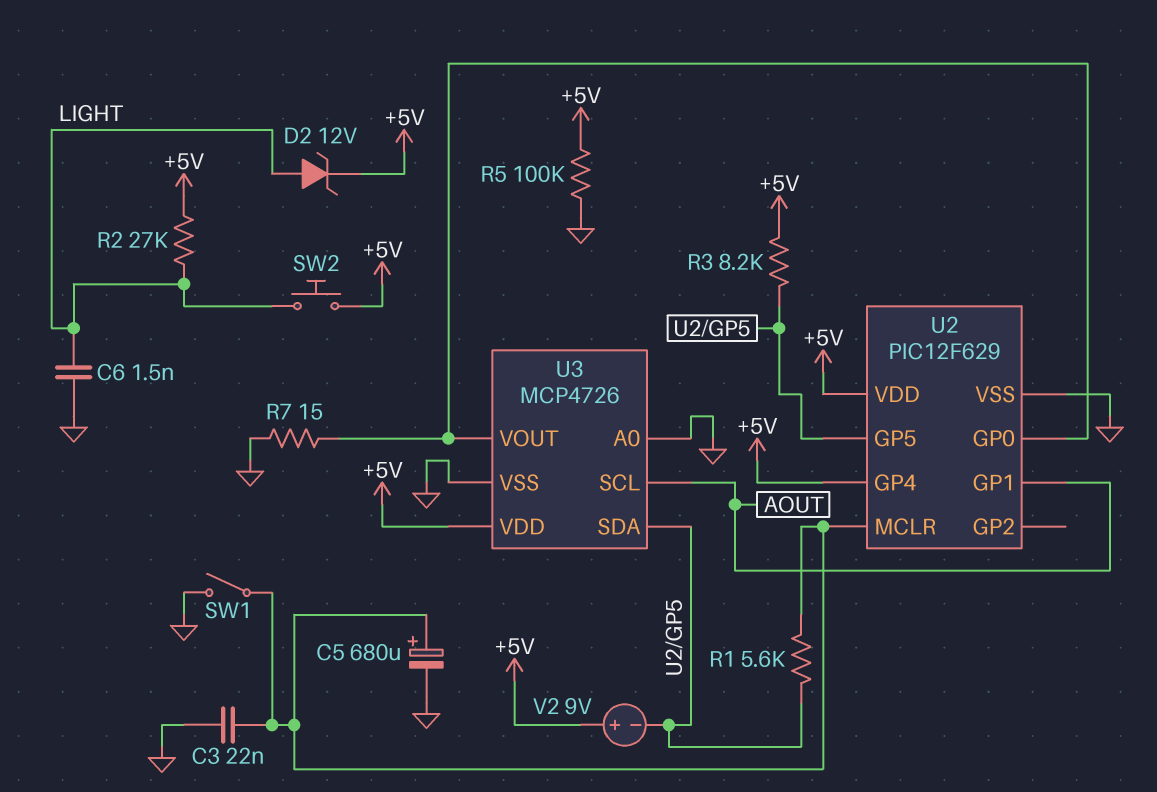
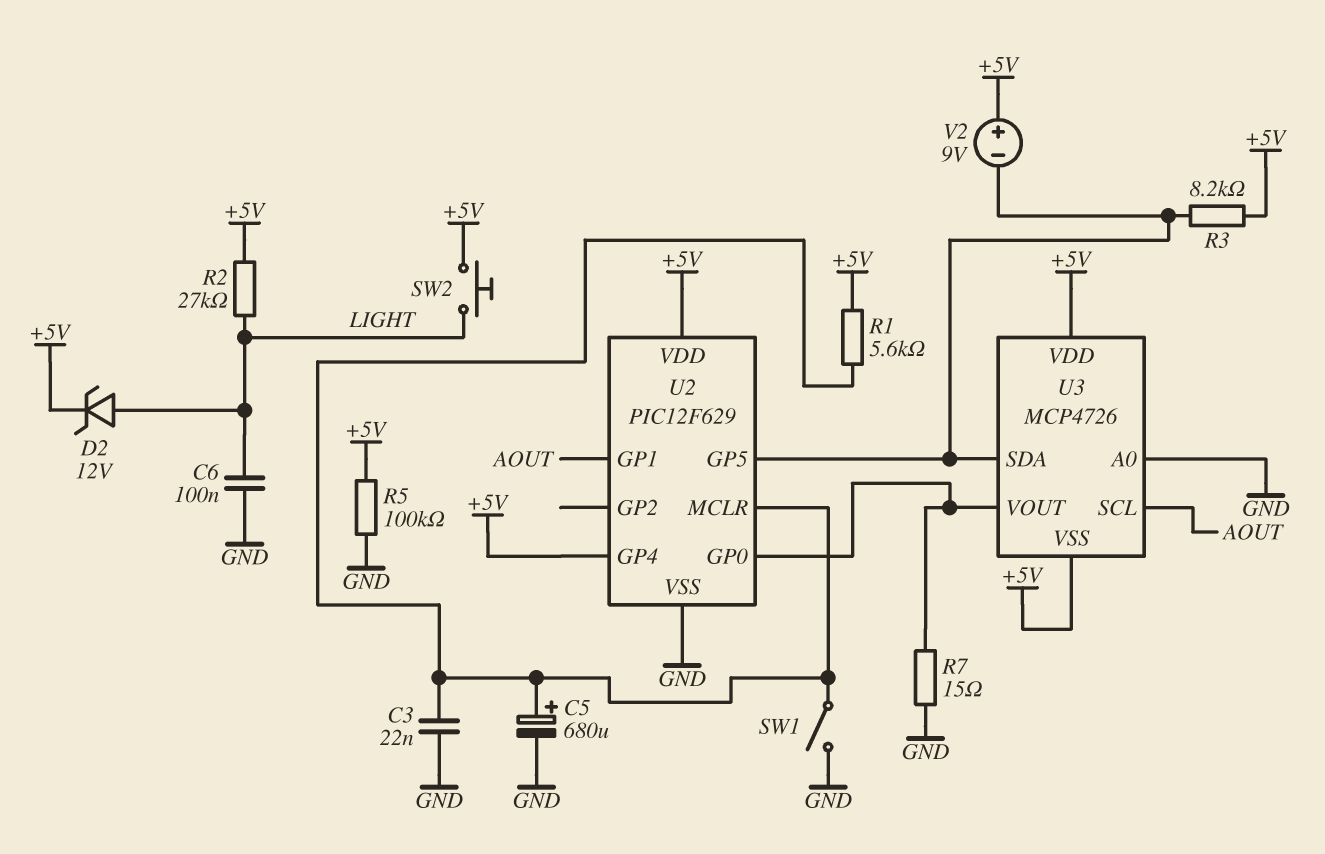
C6: 1.5nF (GND, LIGHT) -> 100nF (GND, LIGHT)
R1: 5.6k (U2/GP5, U2/MCLR) -> 5.6k (+5V, U2/MCLR)
U3 pin VSS: GND -> +5V

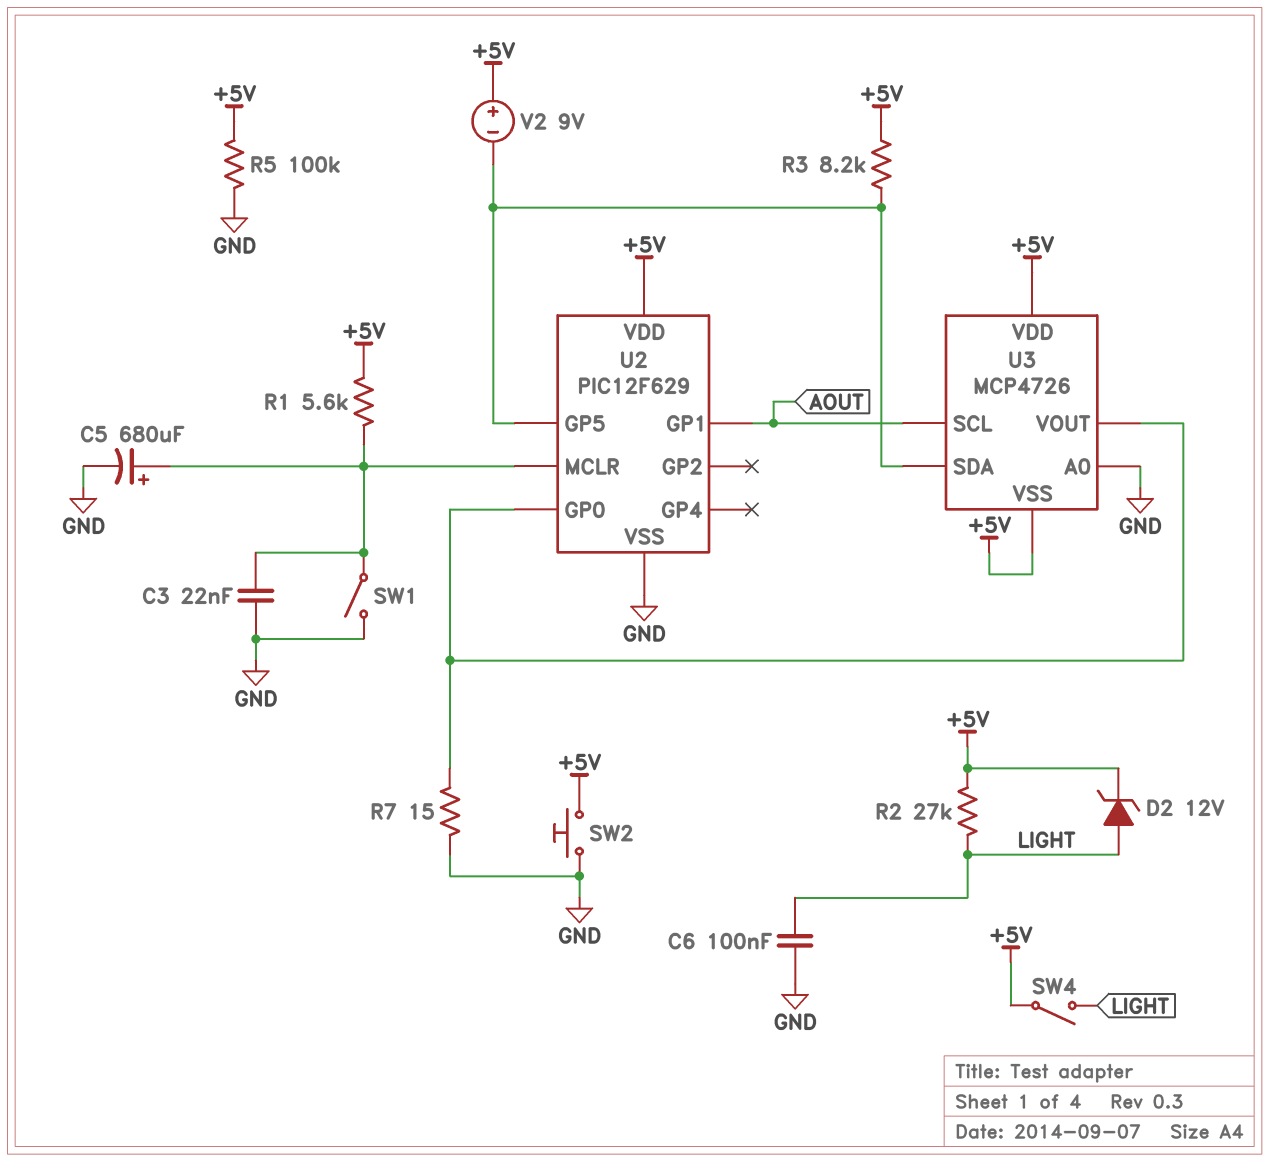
SW2: button (+5V, LIGHT) -> button (+5V, GND)
SW4: none -> switch (+5V, LIGHT)
U2 pin GP4: +5V -> none

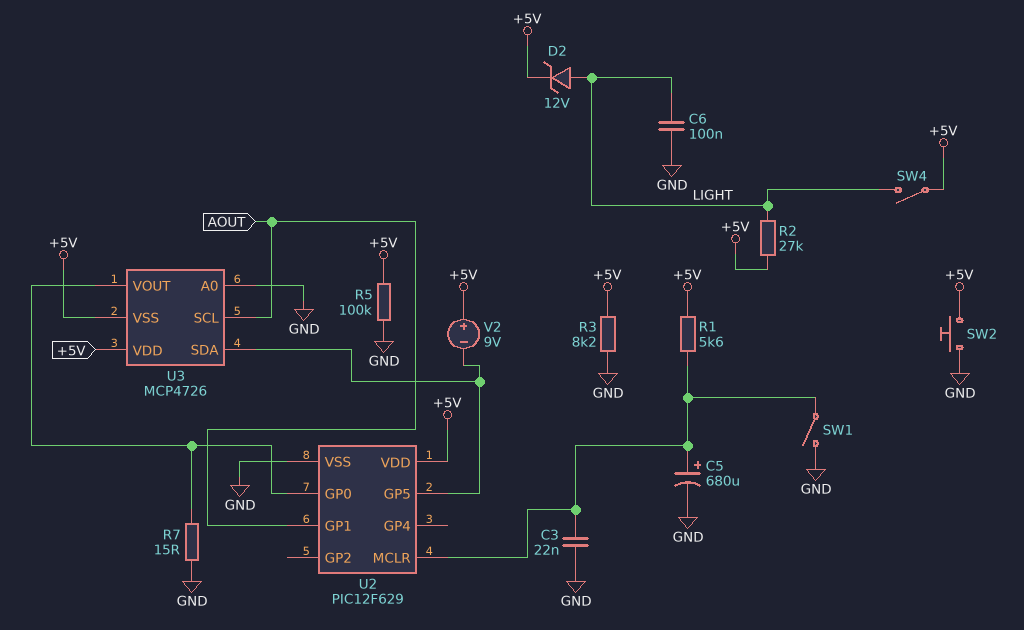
R3: 8.2k (+5V, U2/GP5) -> 8.2k (+5V, GND)

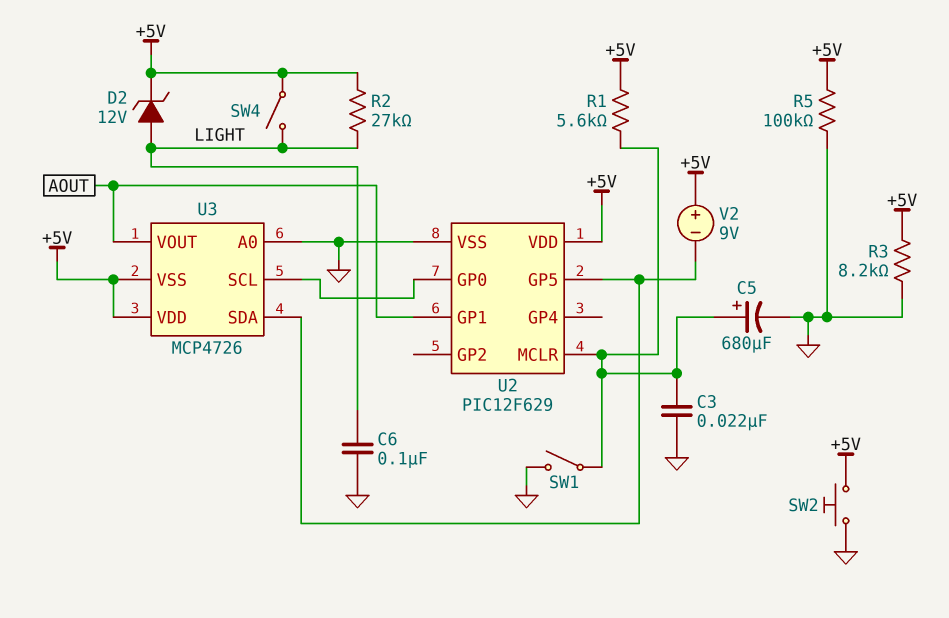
R7: 15 (GND, U2/GP0) -> none
U3 pin SCL: AOUT -> U2/GP0
U3 pin VOUT: U2/GP0 -> AOUT

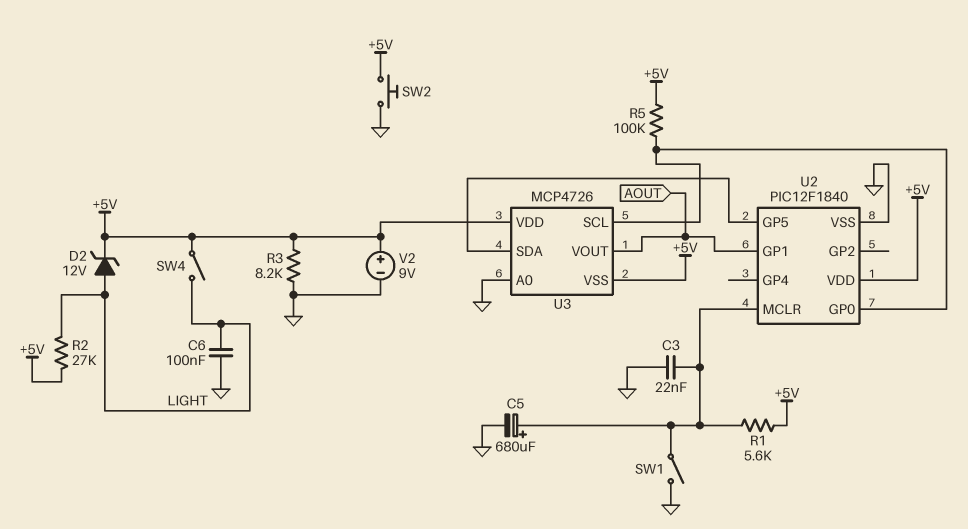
R5: 100k (+5V, GND) -> 100k (+5V, U2/GP0)
U2: PIC12F629 -> PIC12F1840
V2: 9V (plus +5V, minus U2/GP5) -> 9V (plus +5V, minus GND)

